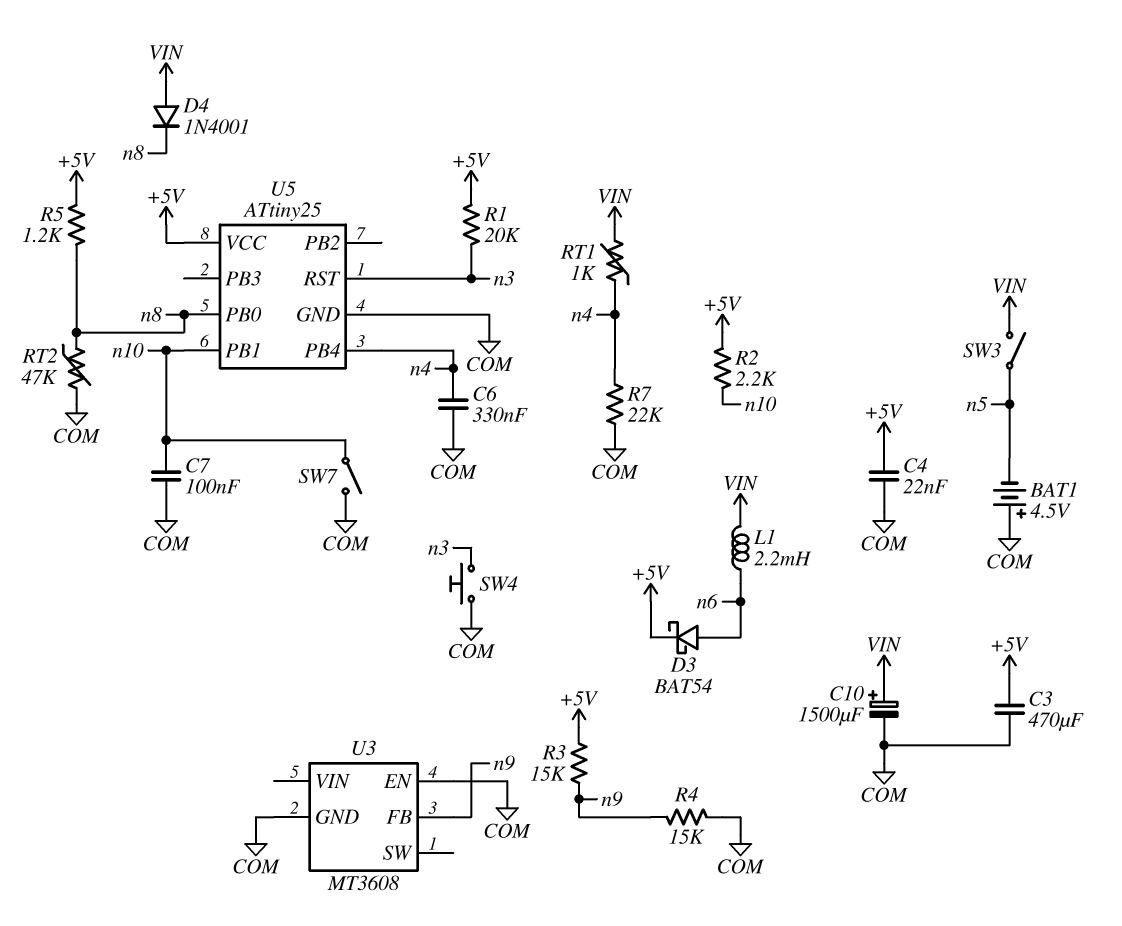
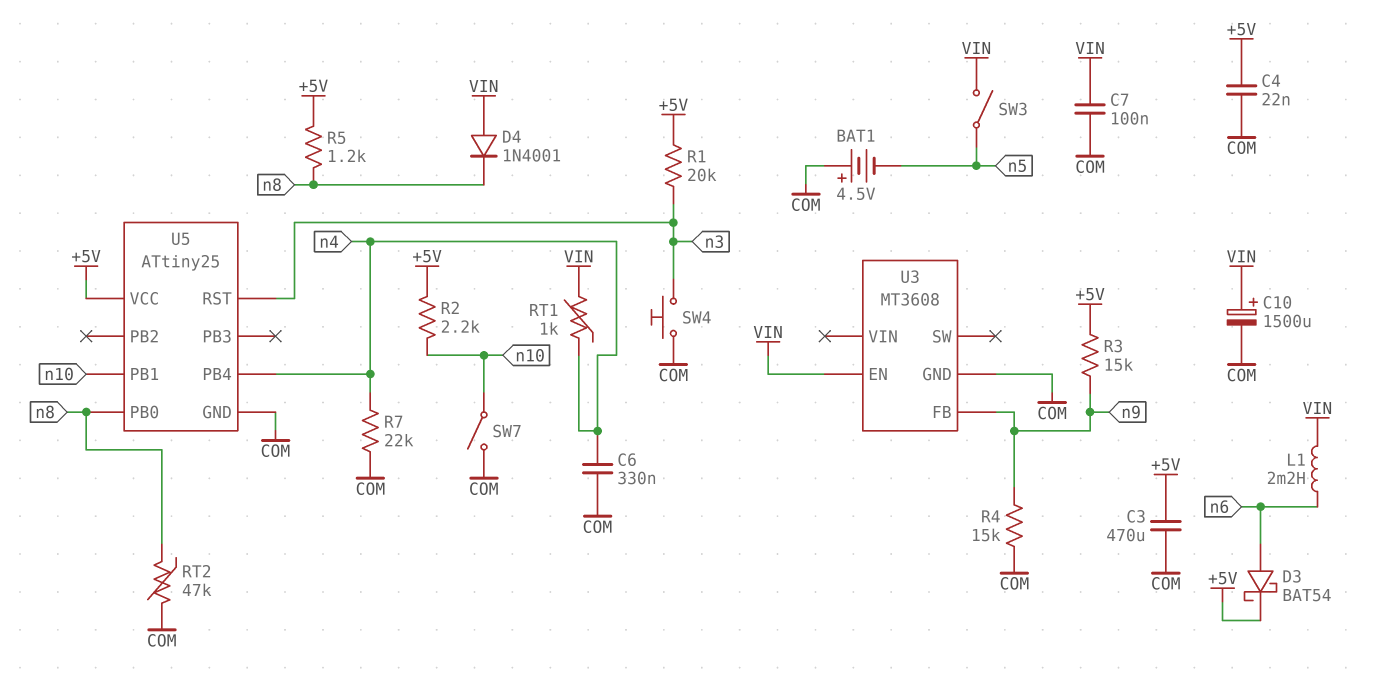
C7: 100nF (COM, n10) -> 100nF (COM, VIN)
U3 pin EN: COM -> VIN

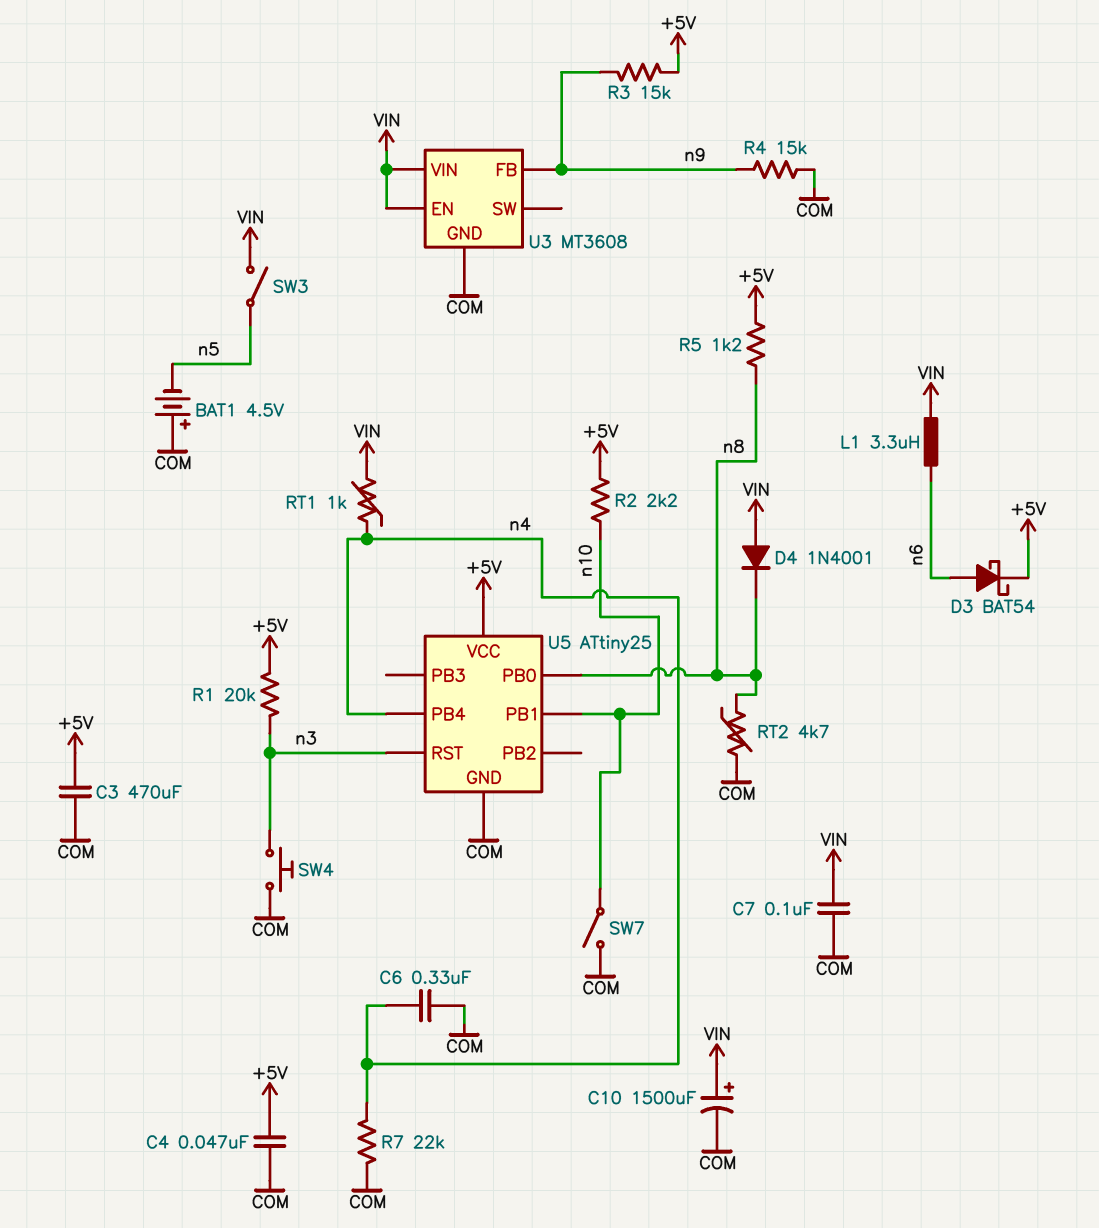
C4: 22nF (+5V, COM) -> 47nF (+5V, COM)
L1: 2.2mH (VIN, n6) -> 3.3uH (VIN, n6)
RT2: 47k (COM, n8) -> 4.7k (COM, n8)
U3 pin VIN: none -> VIN

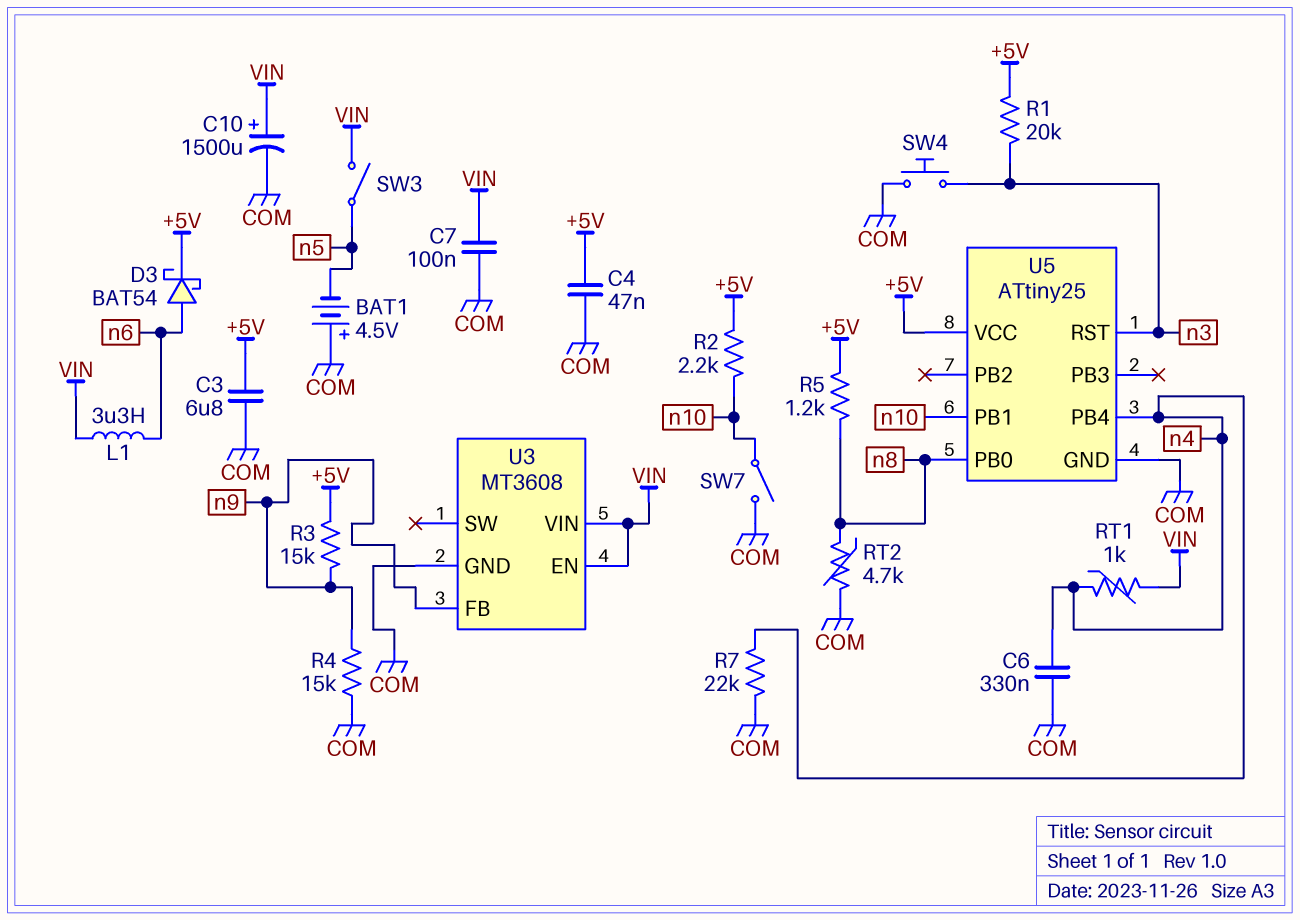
C3: 470uF (+5V, COM) -> 6.8uF (+5V, COM)
D4: diode 1N4001 (A VIN, K n8) -> none

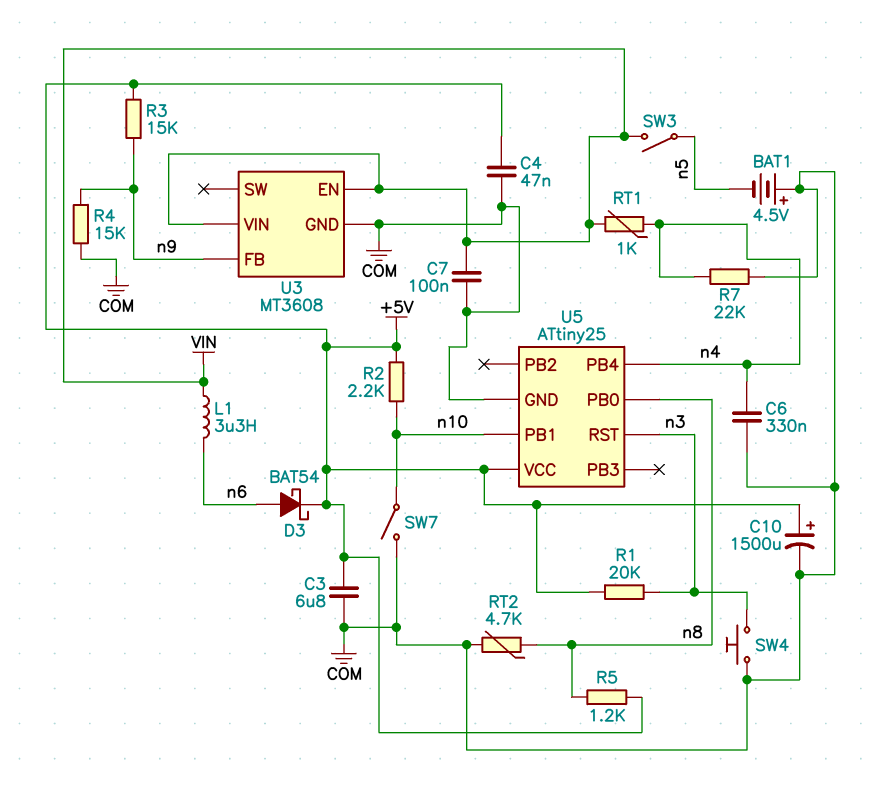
C10: 1500uF (plus VIN, minus COM) -> 1500uF (plus +5V, minus COM)

